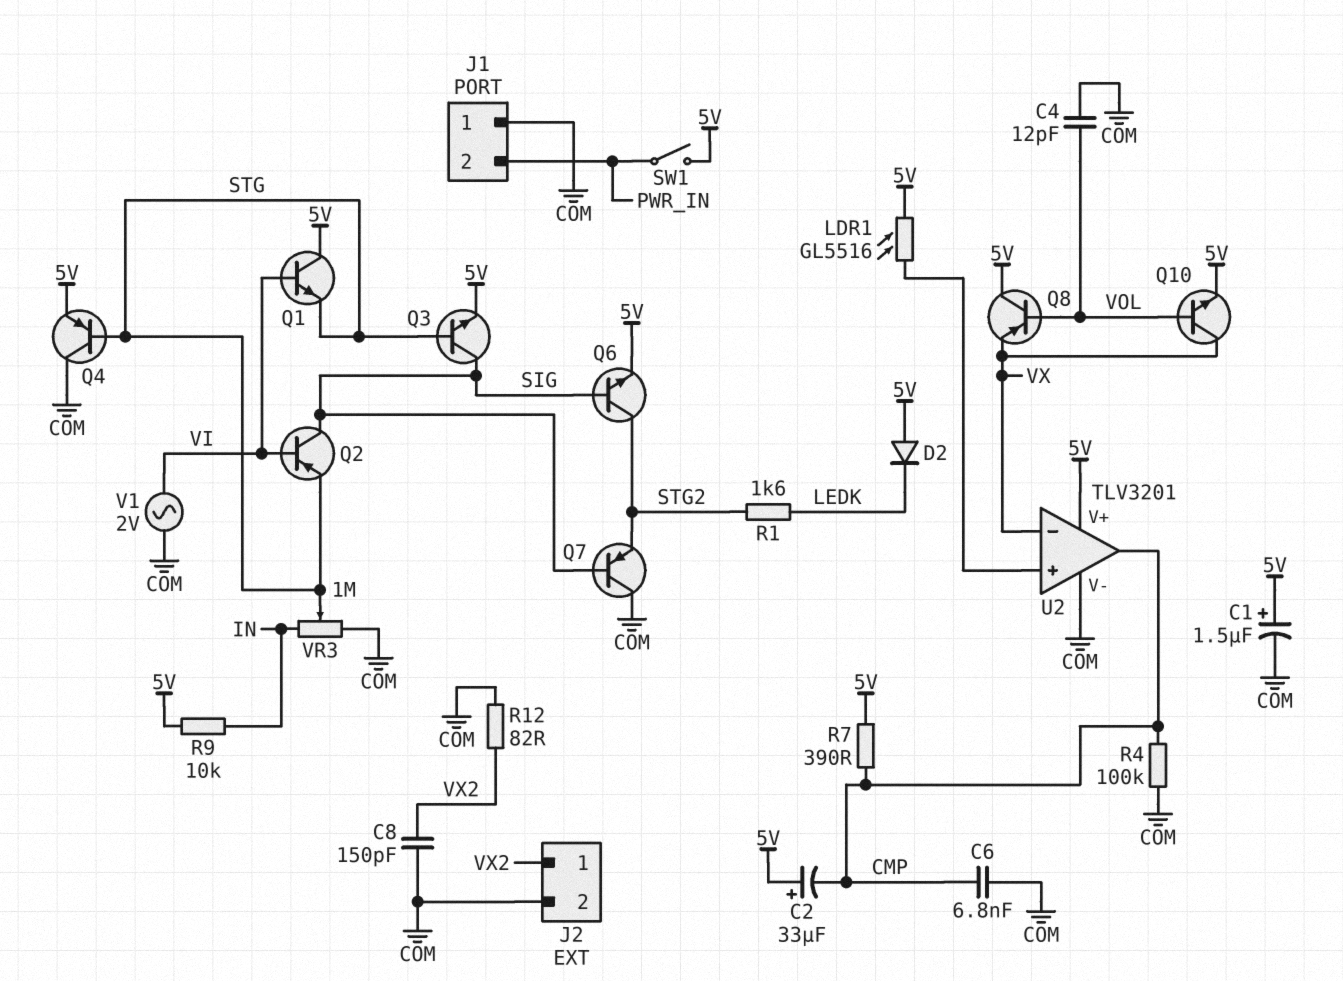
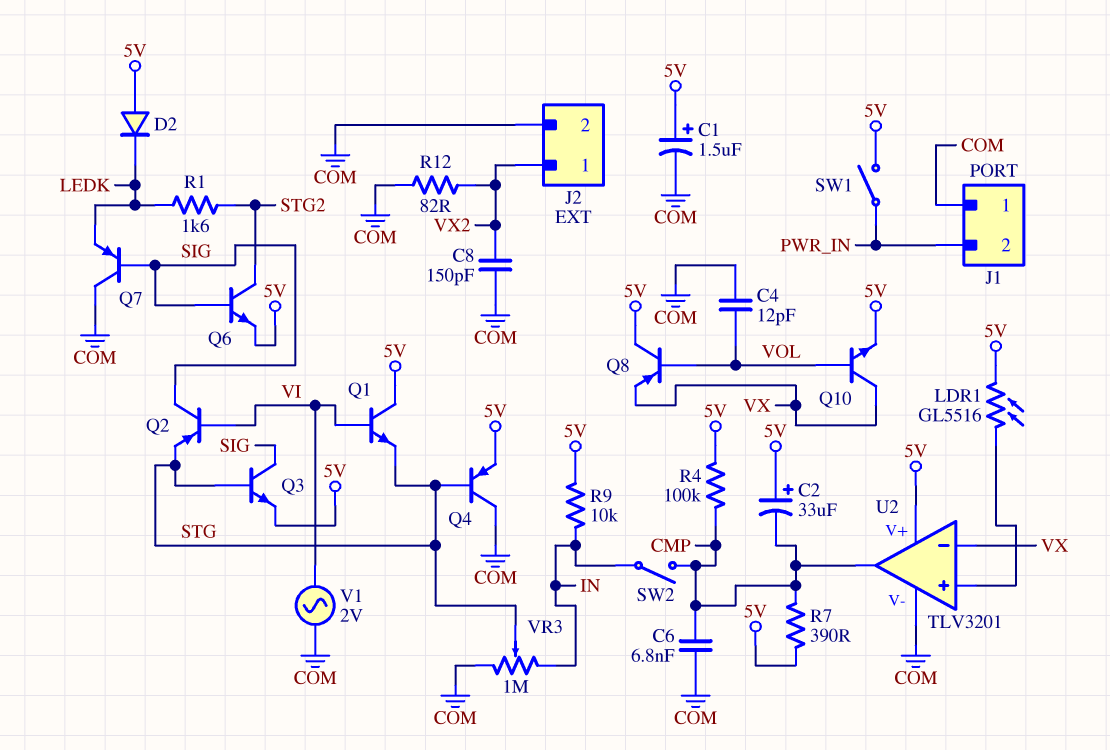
Q7: PNP (B SIG, C COM, E STG2) -> PNP (B SIG, C COM, E LEDK)
R4: 100k (CMP, COM) -> 100k (5V, CMP)
SW2: none -> switch (CMP, IN)

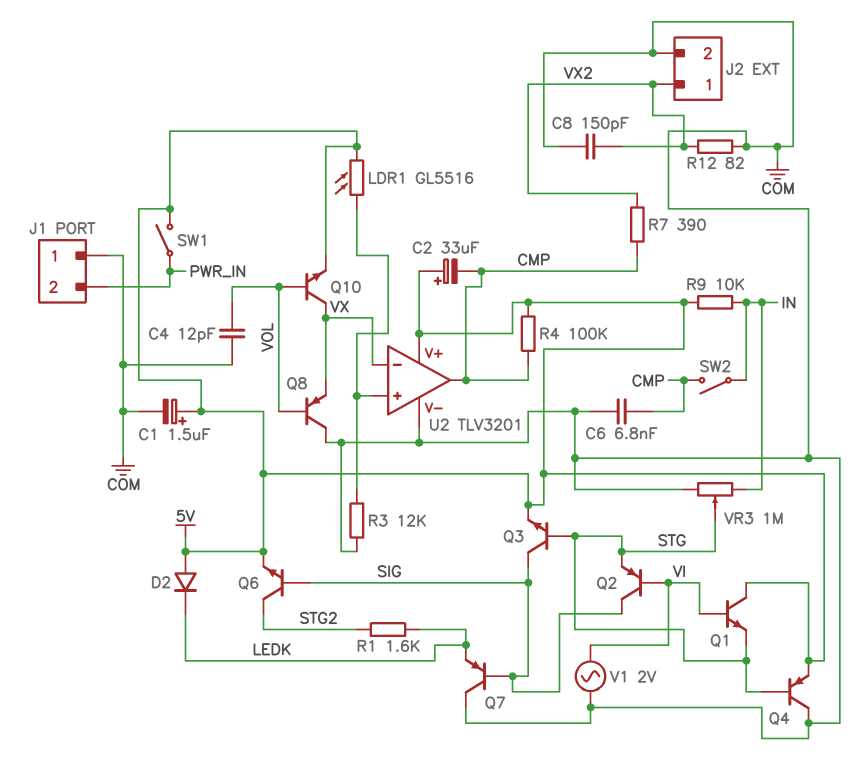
Q8: PNP (B VOL, C 5V, E VX) -> PNP (B VOL, C COM, E VX)
R3: none -> 12k (COM, U2/in+)
R7: 390 (5V, CMP) -> 390 (CMP, VX2)

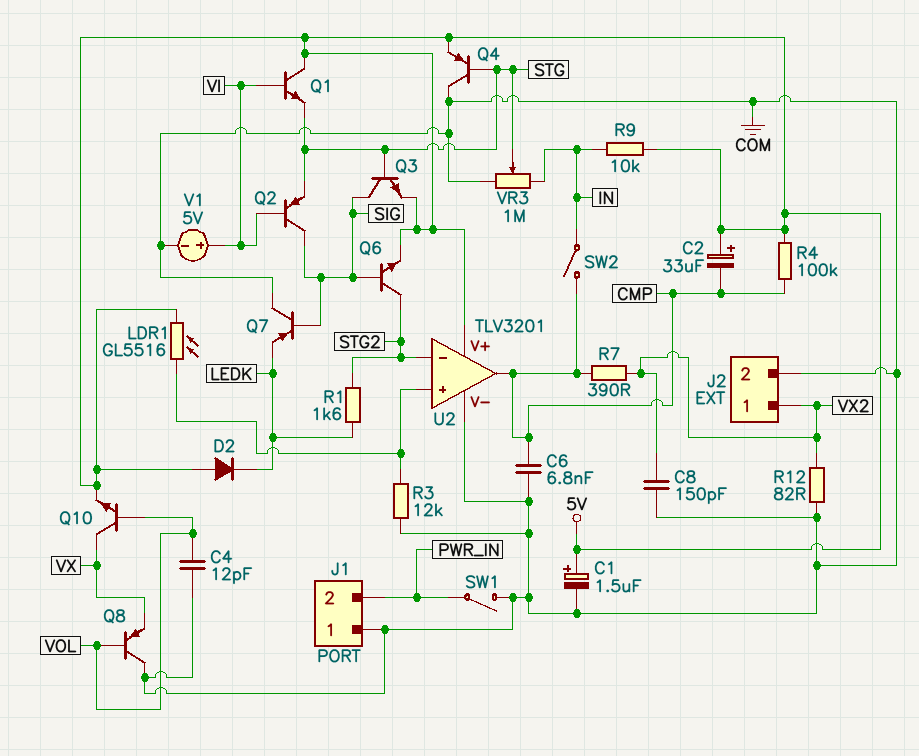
SW1: switch (5V, PWR_IN) -> switch (COM, PWR_IN)
U2 pin in-: VX -> STG2
V1: AC 2V (COM, VI) -> 5V (plus VI, minus COM)

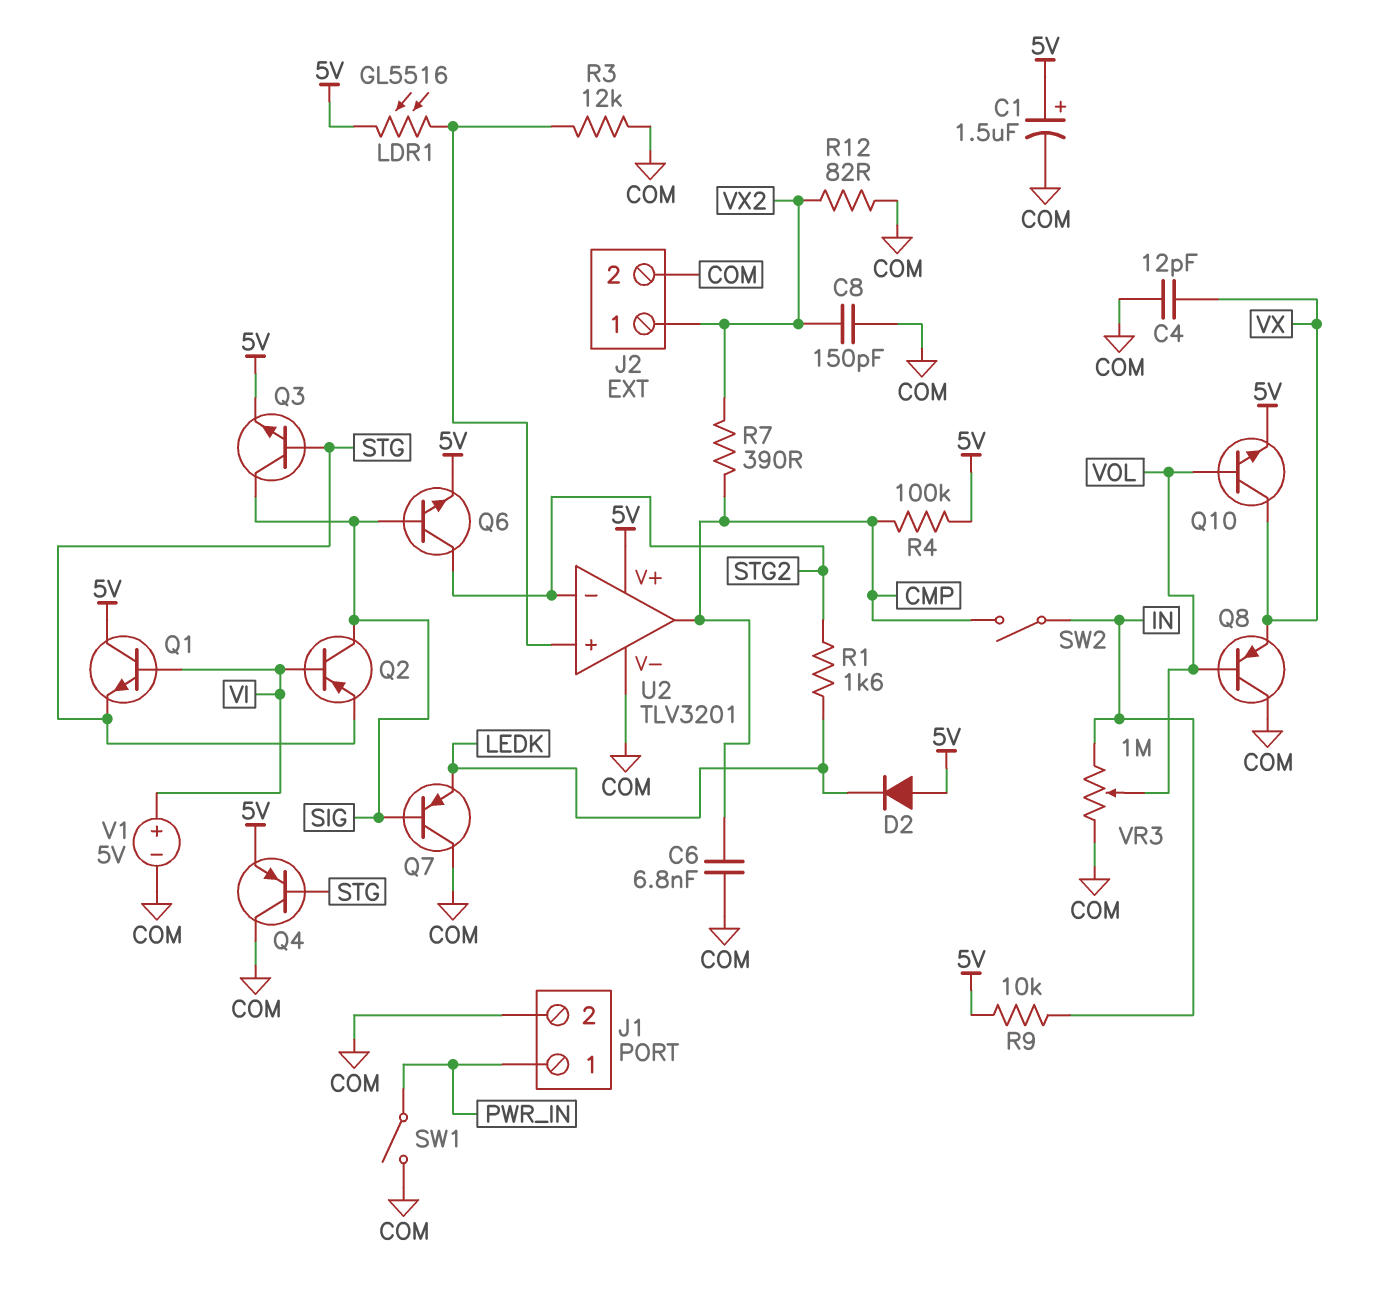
C2: 33uF (plus 5V, minus CMP) -> none
C4: 12pF (COM, VOL) -> 12pF (COM, VX)
J1 pin 1: COM -> PWR_IN
J1 pin 2: PWR_IN -> COM
VR3: 1M (COM, IN, wiper STG) -> 1M (COM, IN, wiper VOL)

